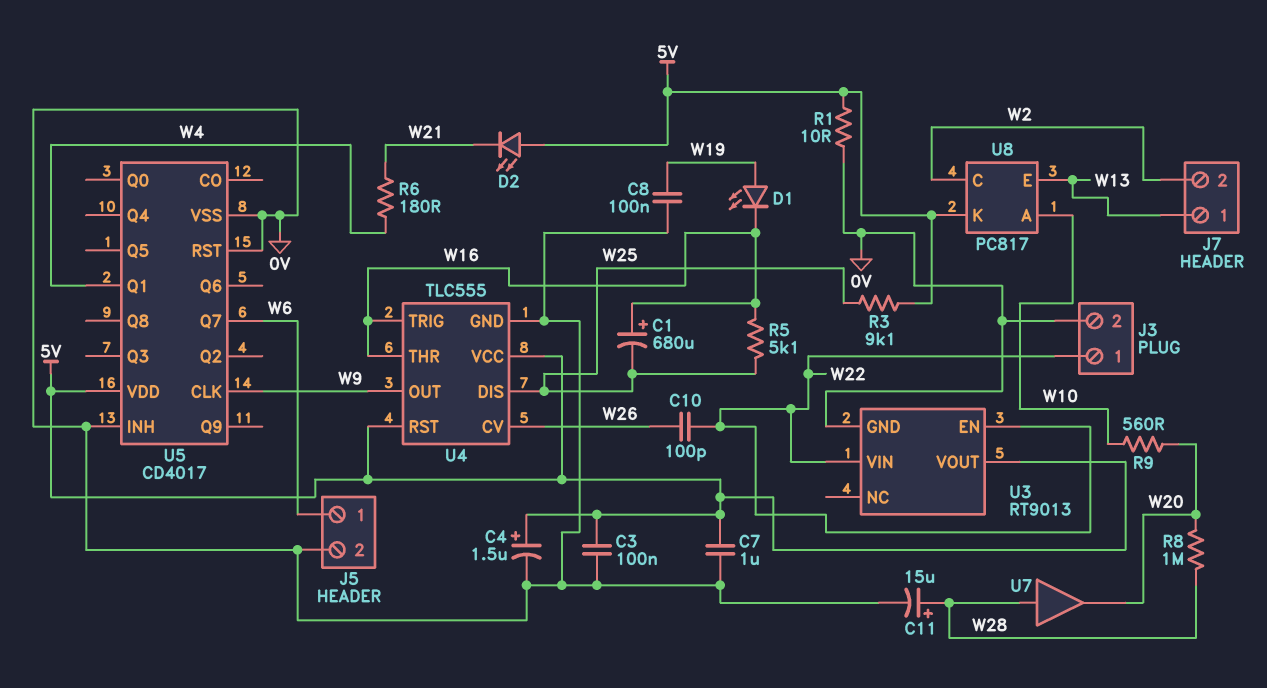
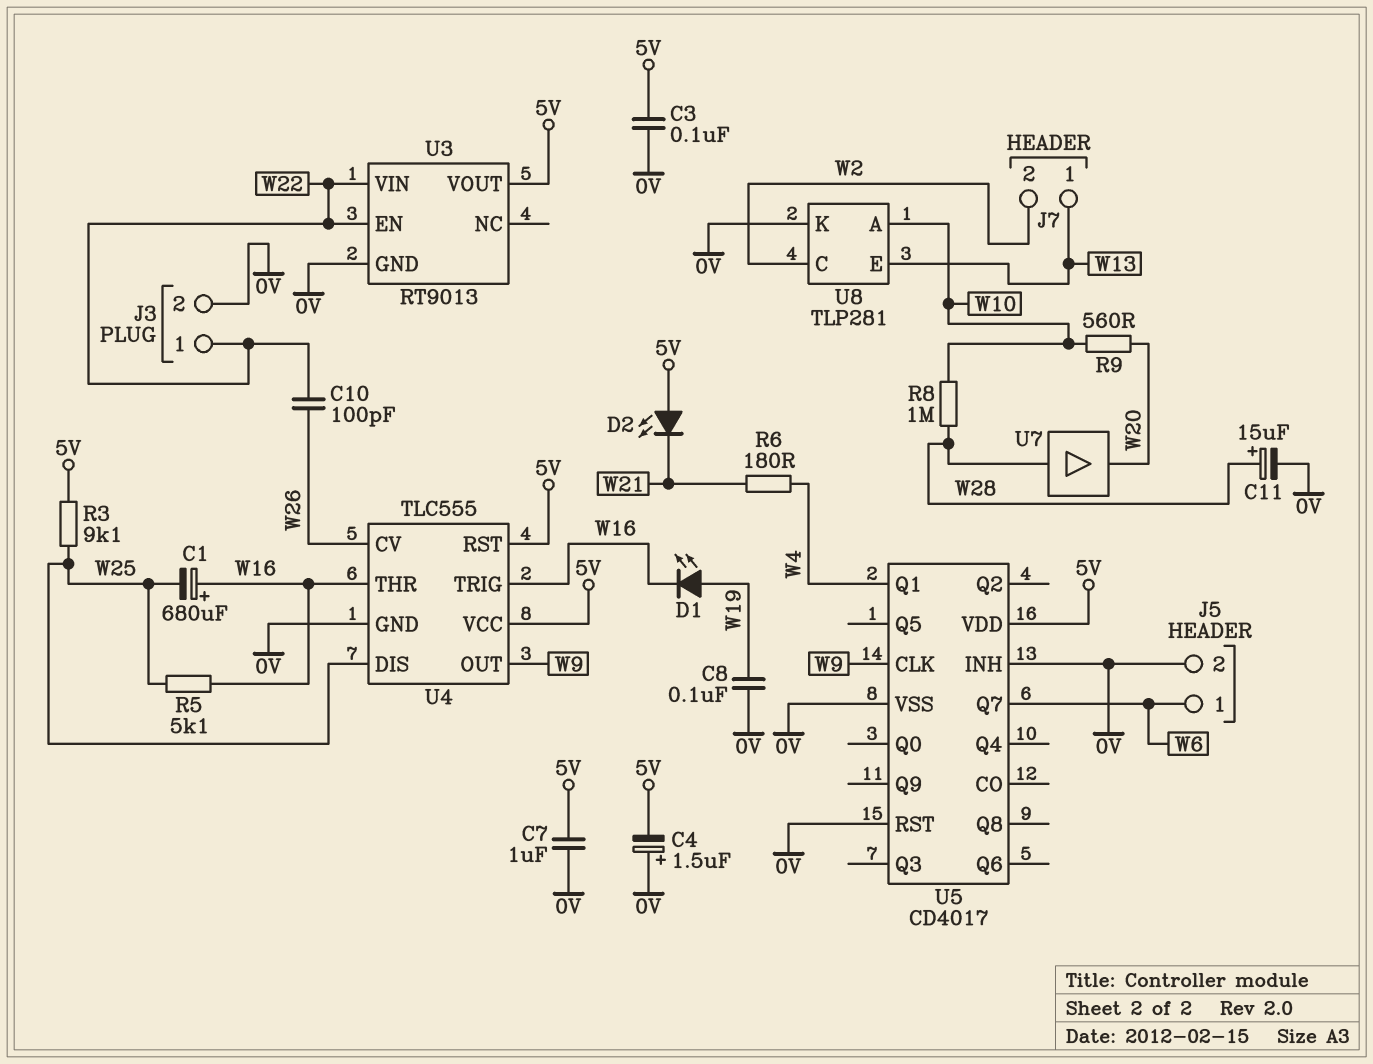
C4: 1.5uF (plus 5V, minus 0V) -> 1.5uF (plus 0V, minus 5V)
R1: 10 (0V, 5V) -> none
R8: 1M (W20, W28) -> 1M (W10, W28)
U8: PC817 -> TLP281
U8 pin K: 5V -> 0V

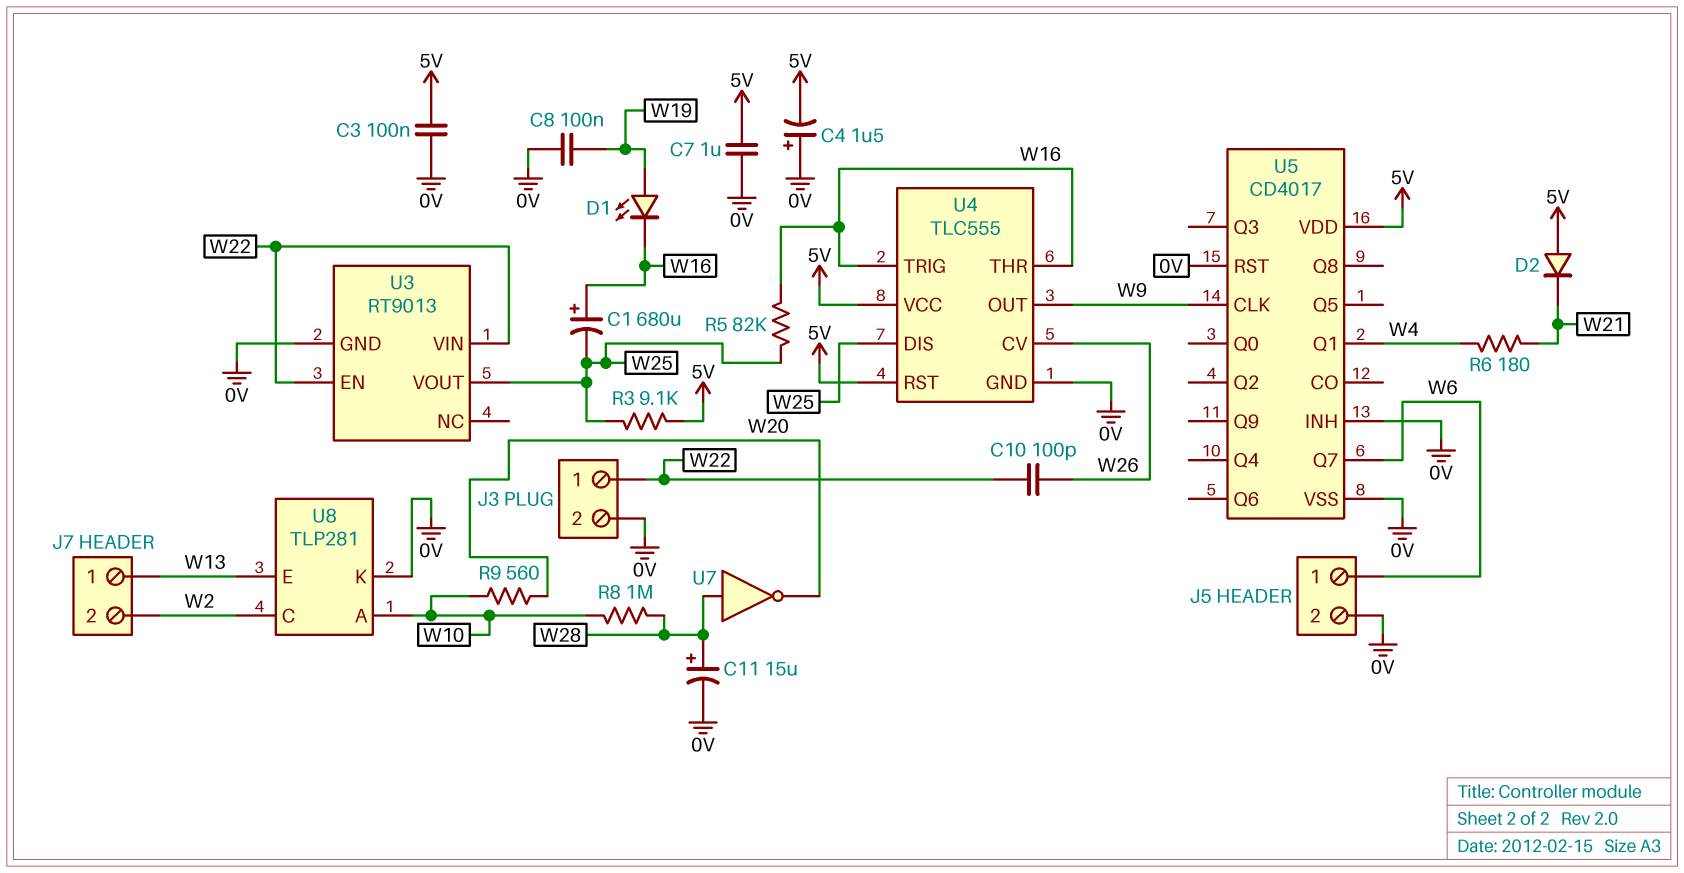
D2: LED (A 5V, K W21) -> diode (A 5V, K W21)
R5: 5.1k (W16, W25) -> 82k (W16, W25)
U3 pin VOUT: 5V -> W25
U7: buffer (in W28, out W20) -> NOT (in W28, out W20)

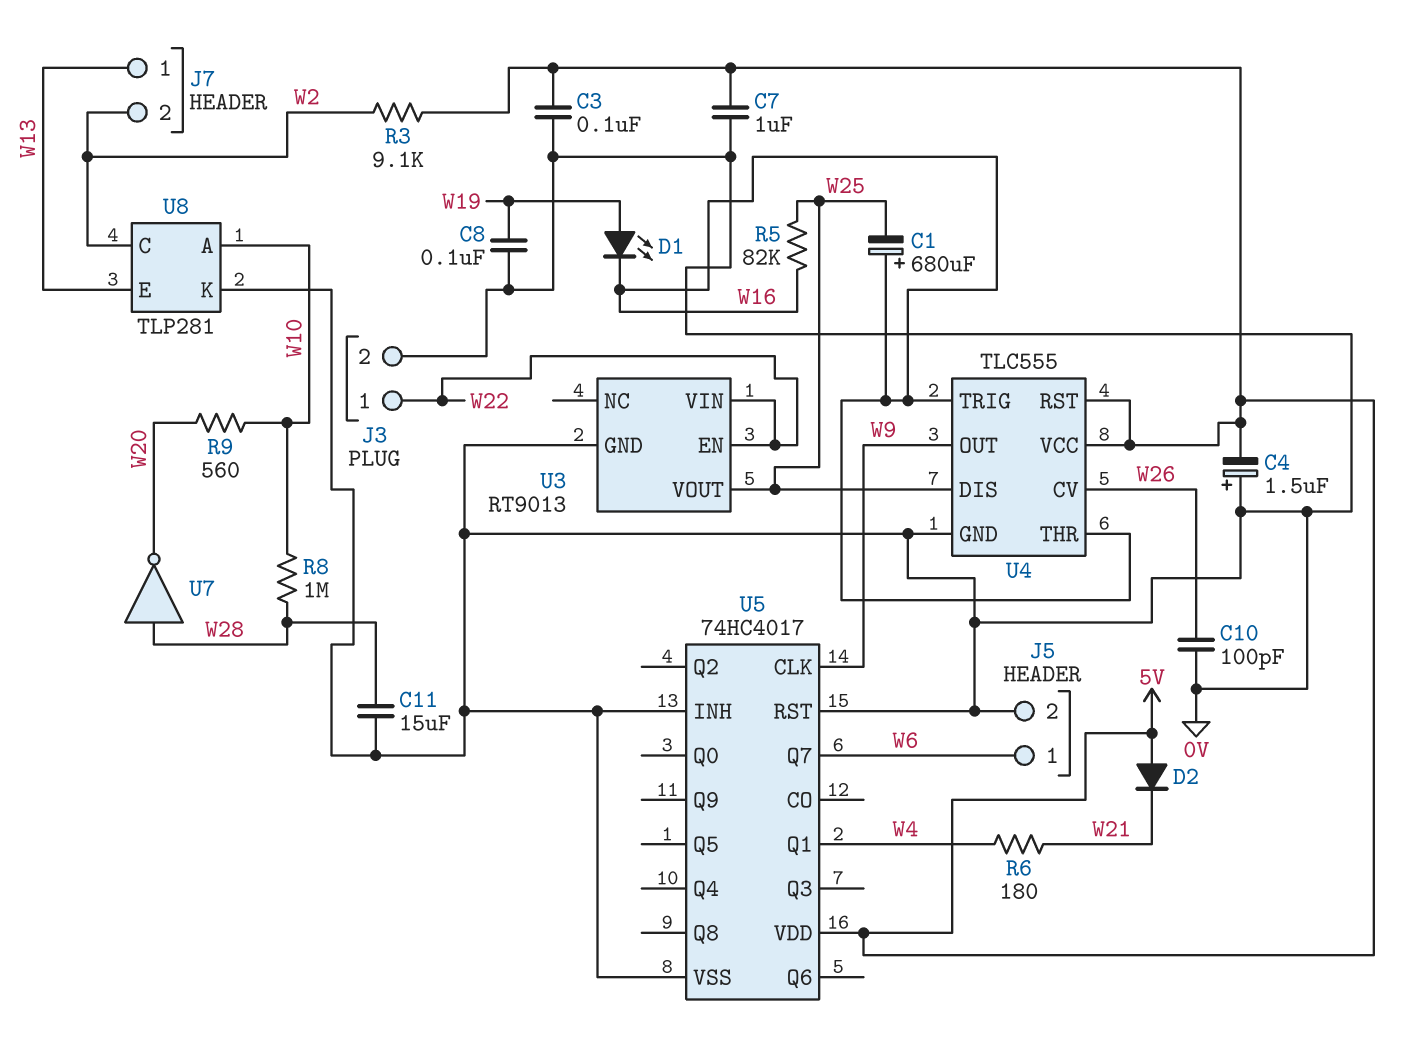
C10: 100pF (W22, W26) -> 100pF (0V, W26)
C11: 15uF (plus W28, minus 0V) -> 15uF (0V, W28)
R3: 9.1k (5V, W25) -> 9.1k (5V, W2)
U5: CD4017 -> 74HC4017

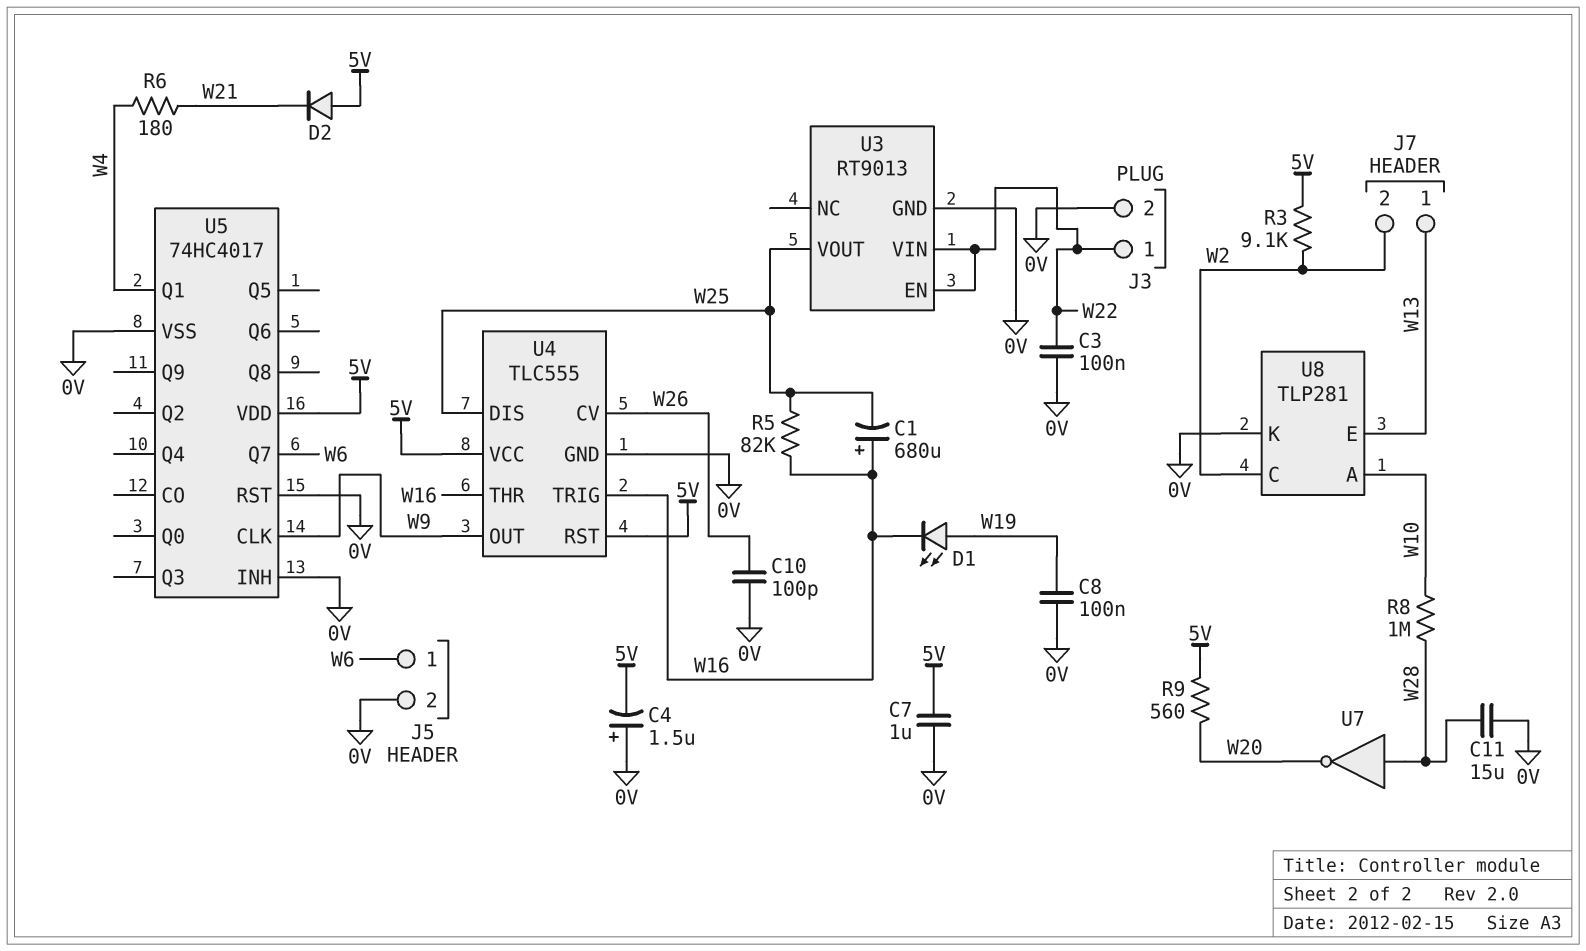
C3: 100nF (0V, 5V) -> 100nF (0V, W22)
R9: 560 (W10, W20) -> 560 (5V, W20)

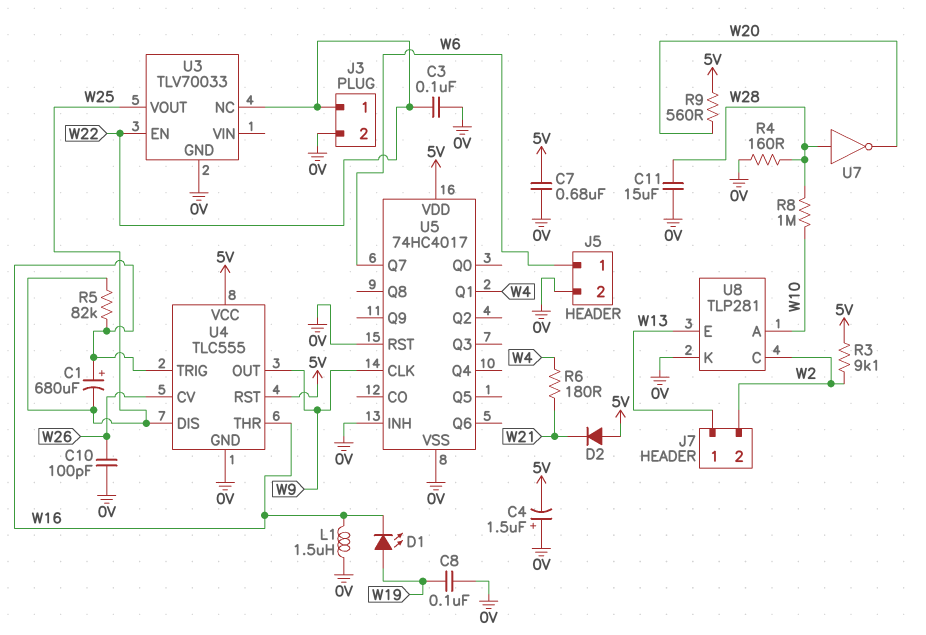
C7: 1uF (0V, 5V) -> 680nF (0V, 5V)
L1: none -> 1.5uH (0V, W16)
R4: none -> 160 (0V, W28)
U3: RT9013 -> TLV70033
U3 pin NC: none -> W22
U3 pin VIN: W22 -> none

